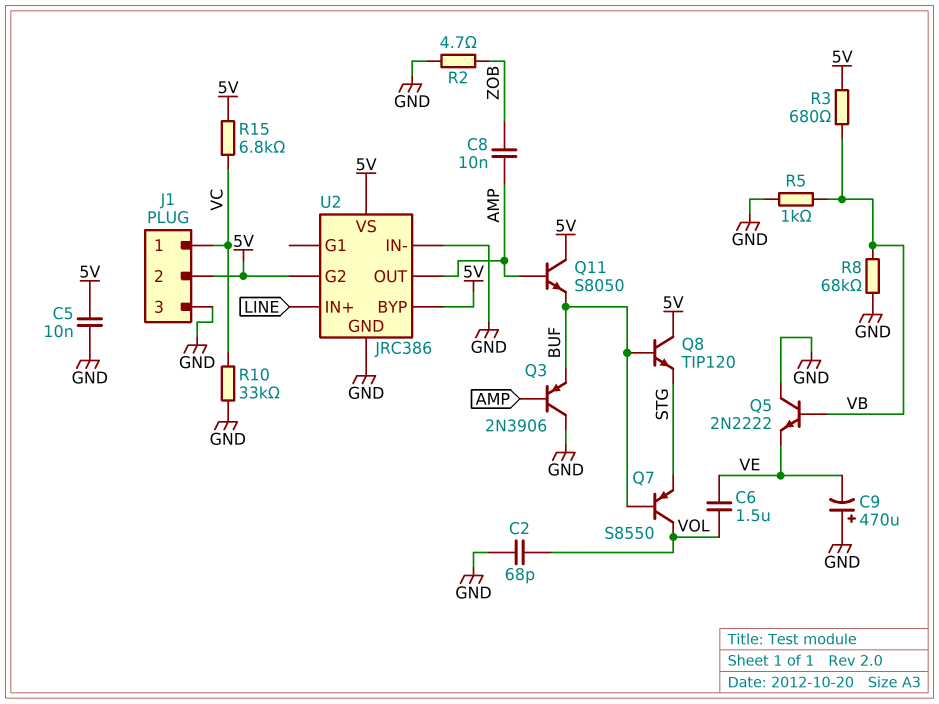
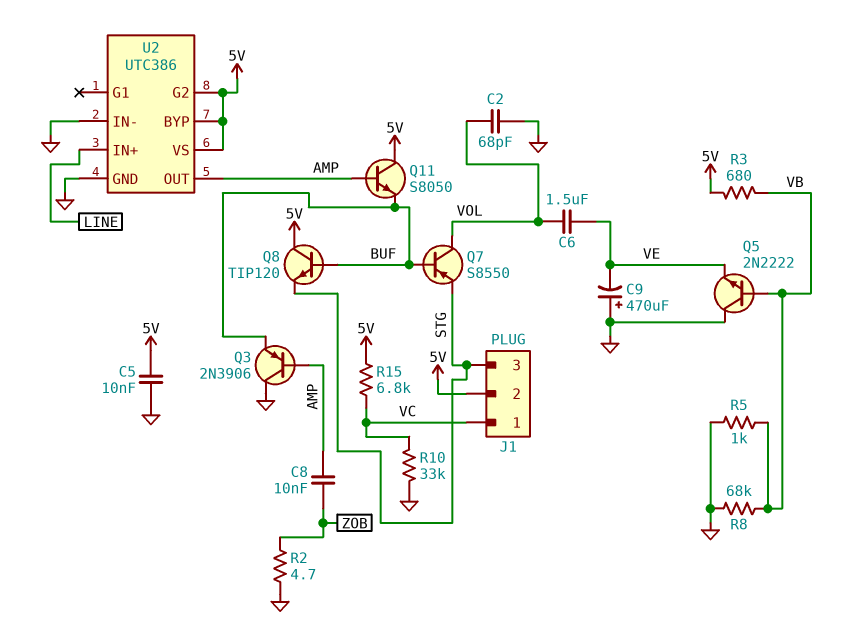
J1 pin 3: GND -> STG
U2: JRC386 -> UTC386

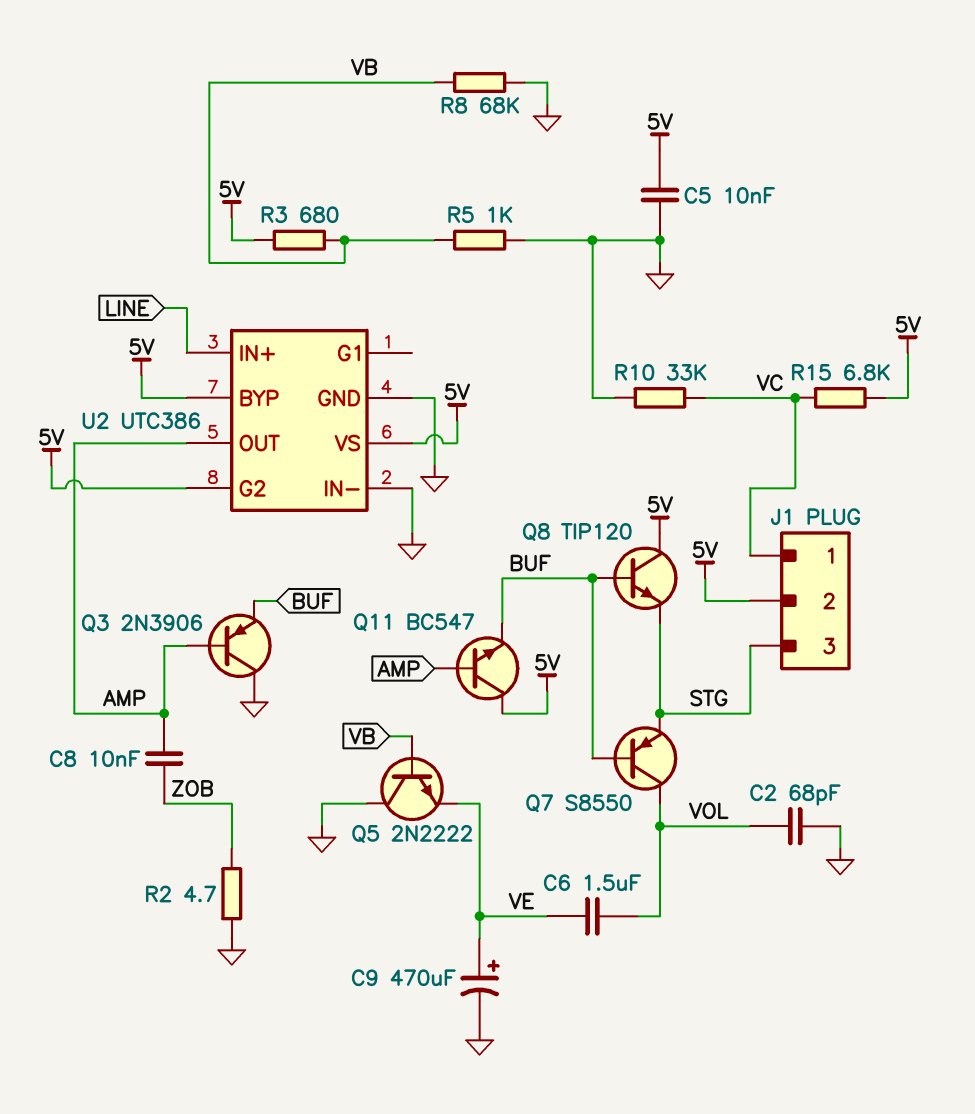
C9: 470uF (plus GND, minus VE) -> 470uF (plus VE, minus GND)
Q11: NPN S8050 (B AMP, C 5V, E BUF) -> NPN BC547 (B AMP, C 5V, E BUF)

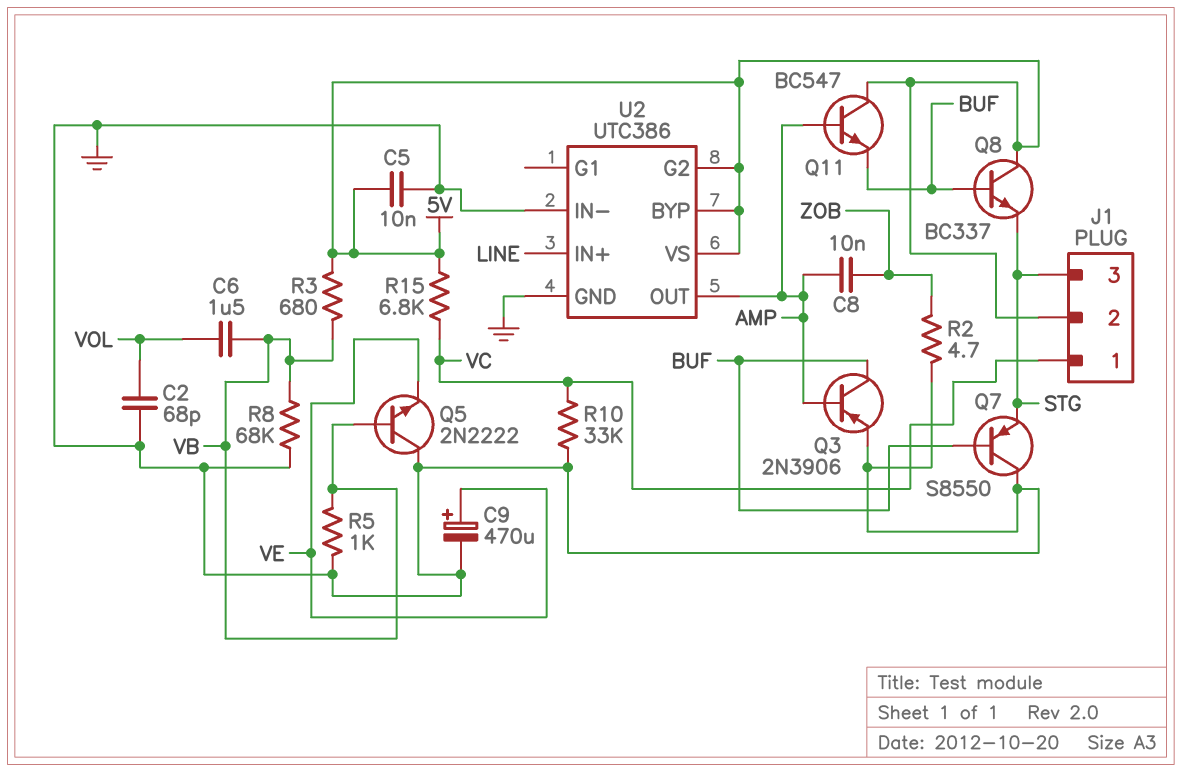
C6: 1.5uF (VE, VOL) -> 1.5uF (VB, VOL)
Q3: PNP 2N3906 (B AMP, C GND, E BUF) -> PNP 2N3906 (B AMP, C BUF, E GND)
Q7: PNP S8550 (B BUF, C VOL, E STG) -> PNP S8550 (B BUF, C GND, E STG)
Q8: NPN TIP120 (B BUF, C 5V, E STG) -> NPN BC337 (B BUF, C 5V, E STG)

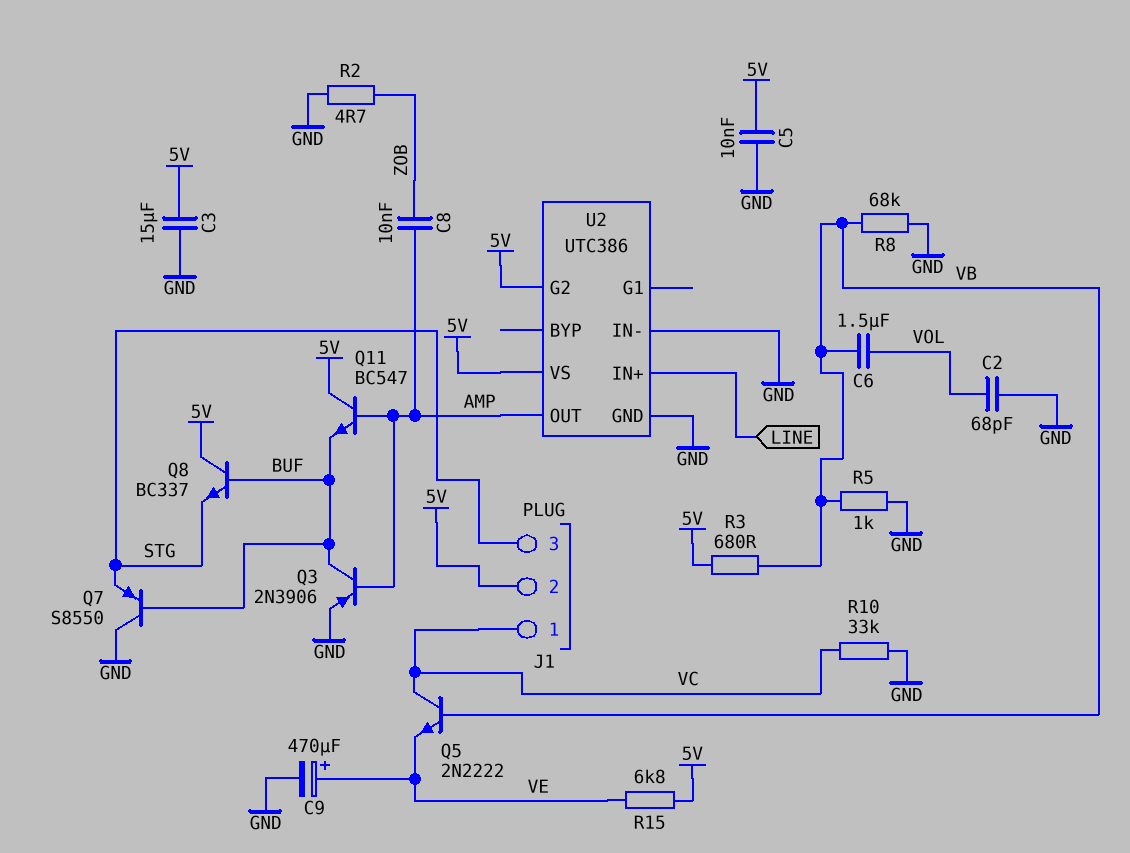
C3: none -> 15uF (5V, GND)
Q5: NPN 2N2222 (B VB, C GND, E VE) -> NPN 2N2222 (B VB, C VC, E VE)
R15: 6.8k (5V, VC) -> 6.8k (5V, VE)
U2 pin BYP: 5V -> none

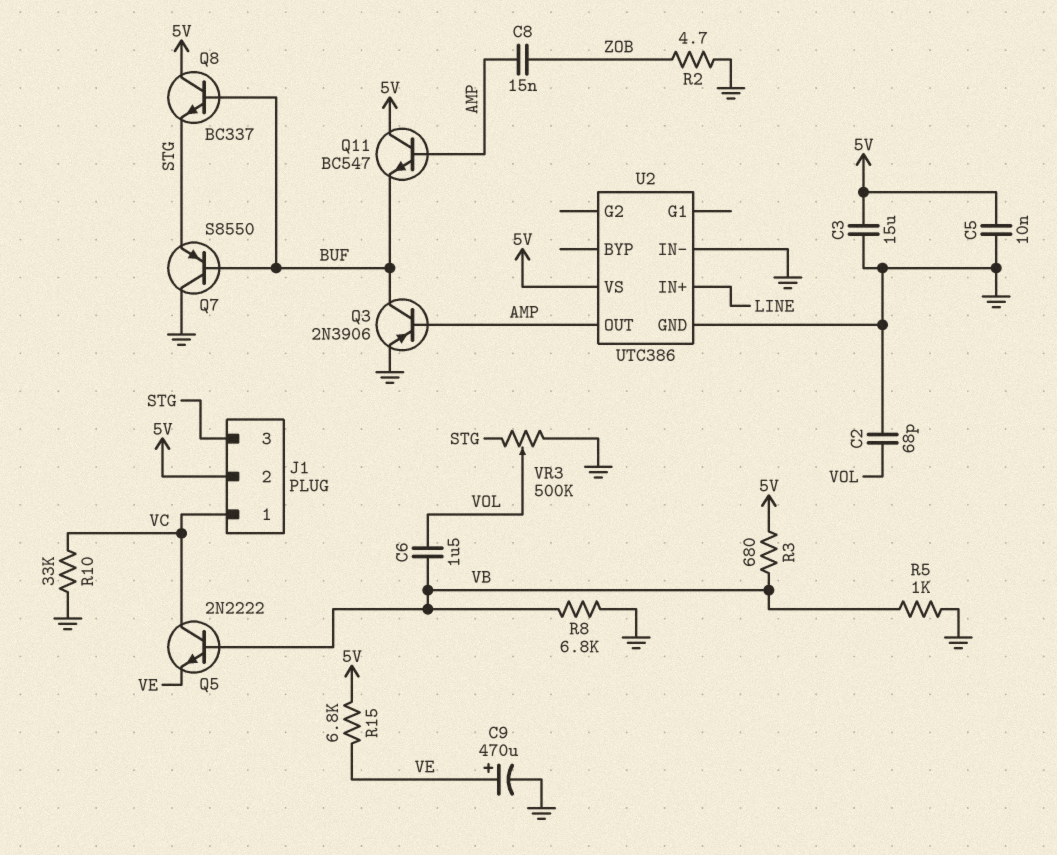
C8: 10nF (AMP, ZOB) -> 15nF (AMP, ZOB)
R8: 68k (GND, VB) -> 6.8k (GND, VB)
U2 pin G2: 5V -> none
VR3: none -> 500k (GND, STG, wiper VOL)

